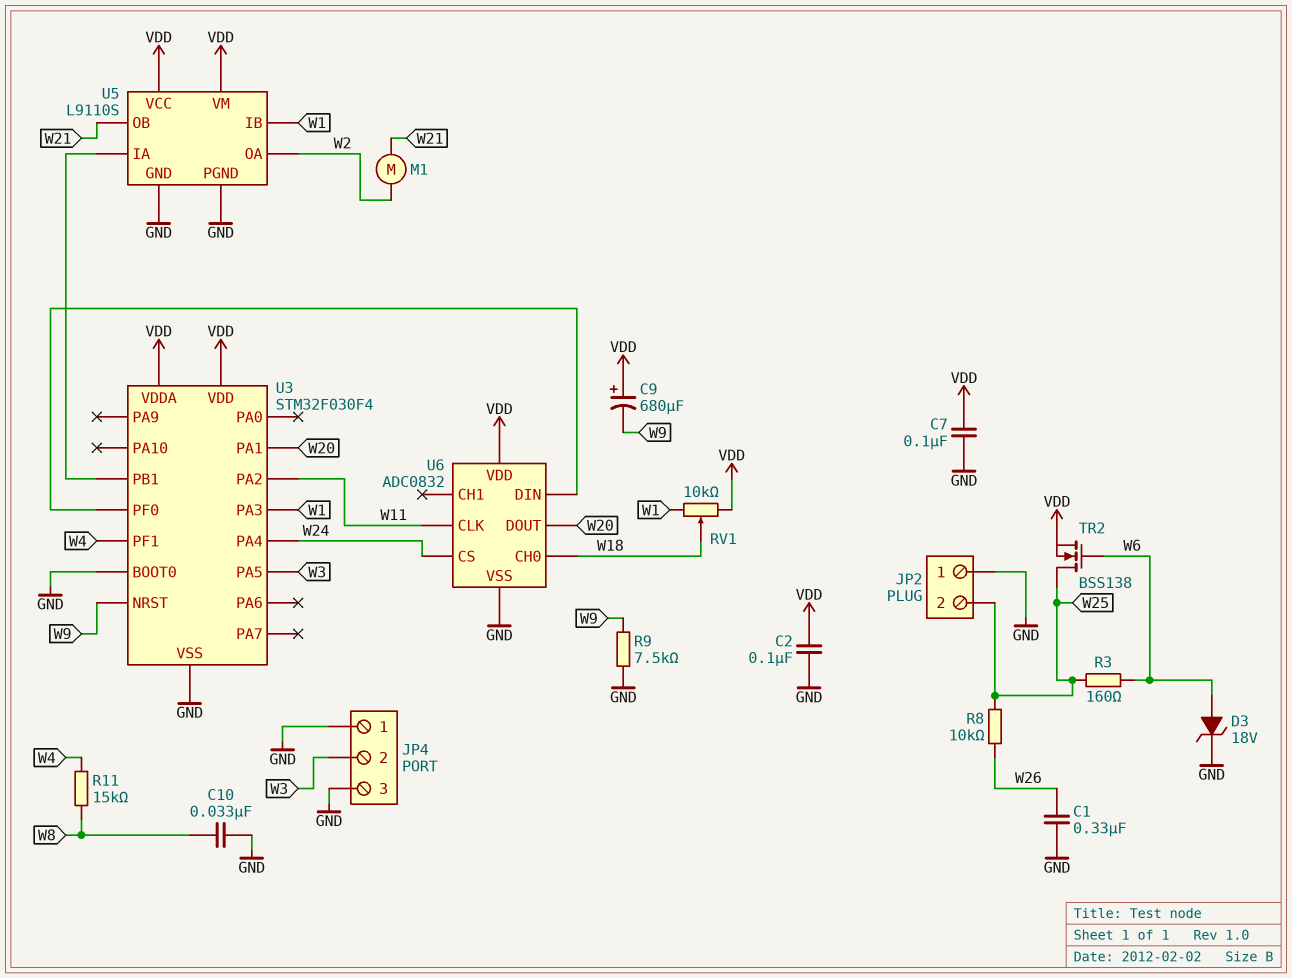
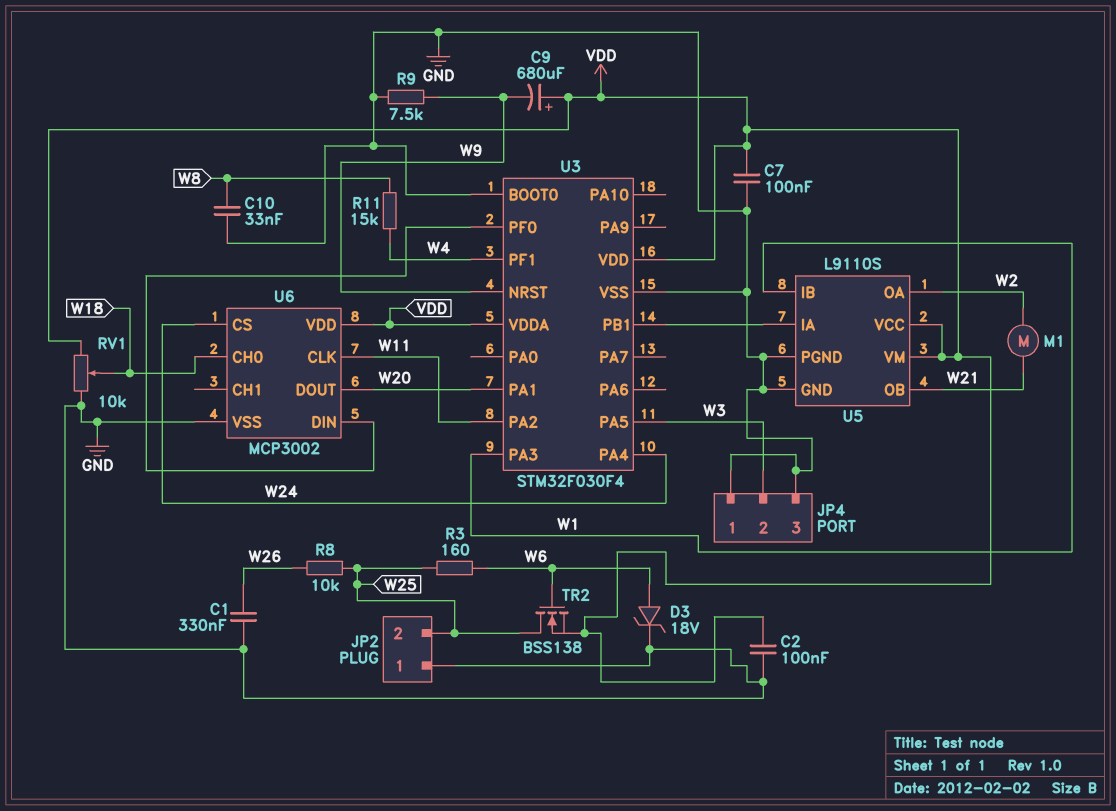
RV1: 10k (VDD, W1, wiper W18) -> 10k (GND, VDD, wiper W18)
U6: ADC0832 -> MCP3002

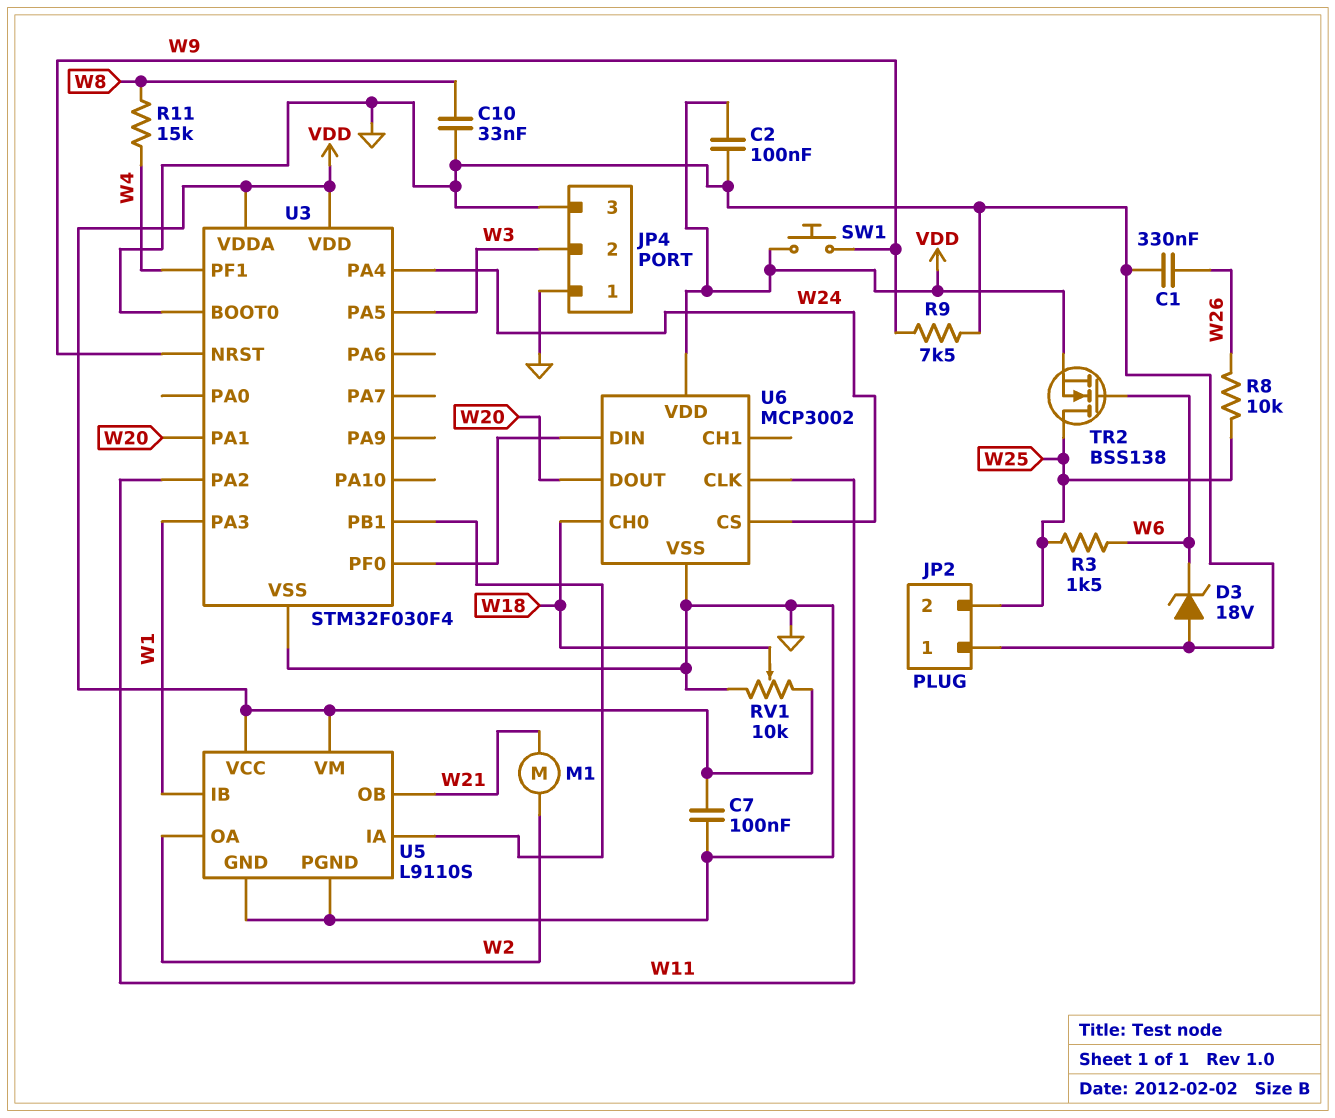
C9: 680uF (plus VDD, minus W9) -> none
D3: zener 18V (A W6, K GND) -> zener 18V (A GND, K W6)
R3: 160 (W6, W25) -> 1.5k (W6, W25)
SW1: none -> button (VDD, W9)

